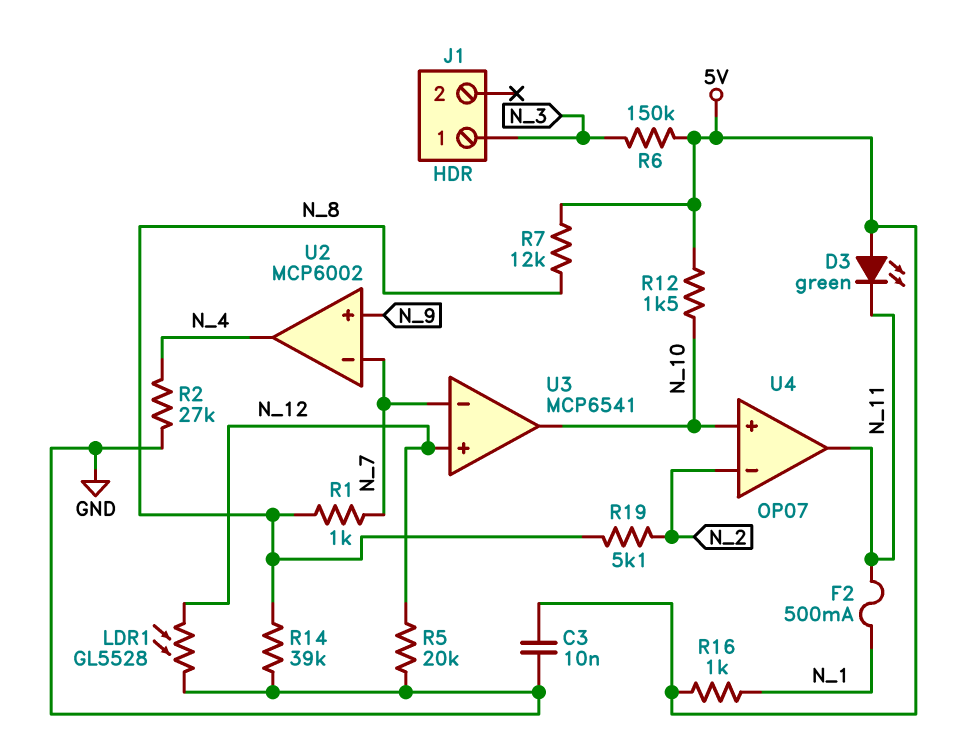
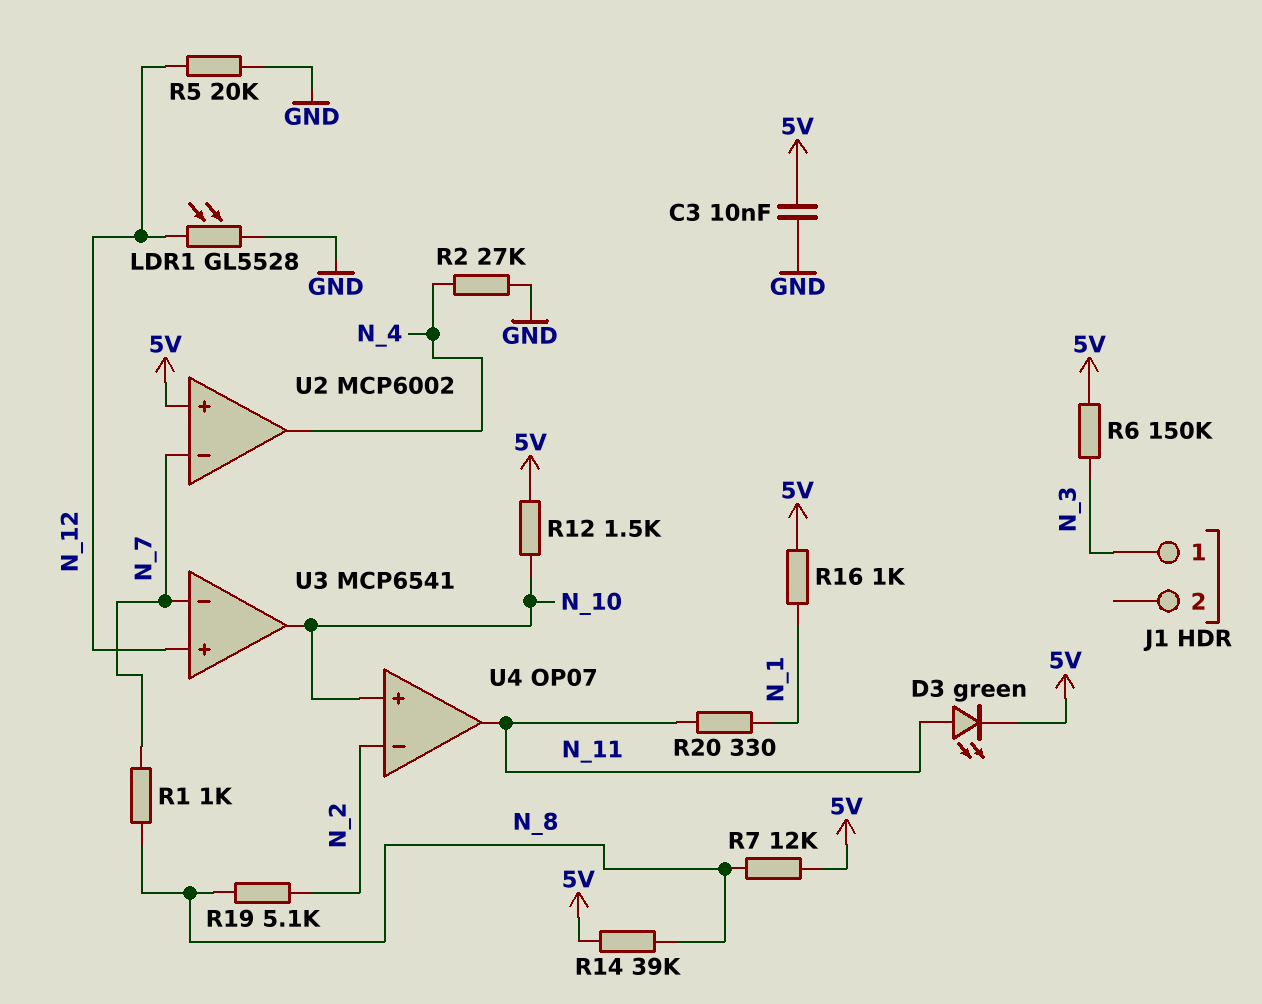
D3: LED green (A 5V, K N_11) -> LED green (A N_11, K 5V)
F2: 500mA (N_1, N_11) -> none
R14: 39k (GND, N_8) -> 39k (5V, N_8)
R20: none -> 330 (N_1, N_11)
U2 pin in+: N_9 -> 5V

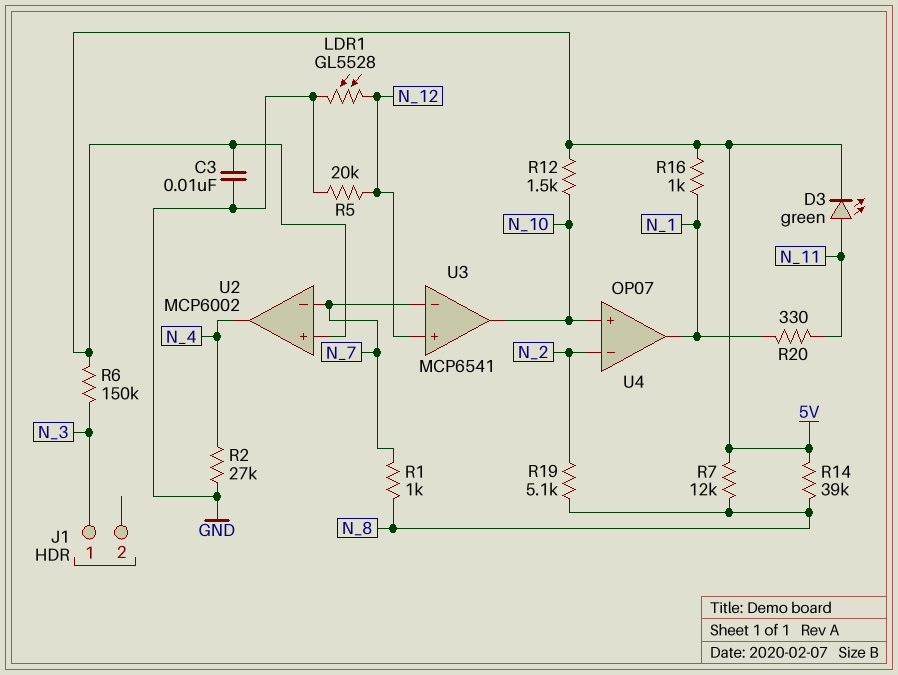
U4 pin out: N_11 -> N_1

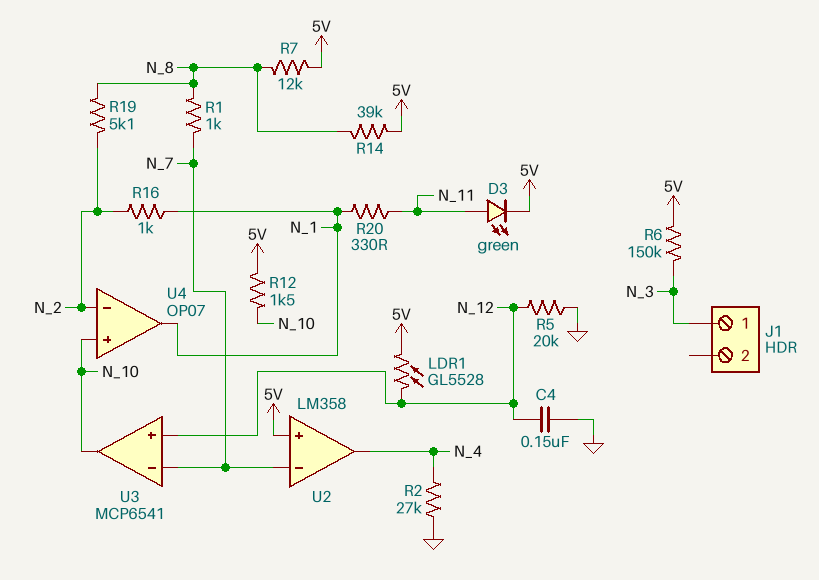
C3: 10nF (5V, GND) -> none
C4: none -> 150nF (GND, N_12)
LDR1: GL5528 (GND, N_12) -> GL5528 (5V, N_12)
R16: 1k (5V, N_1) -> 1k (N_1, N_2)
U2: MCP6002 -> LM358

